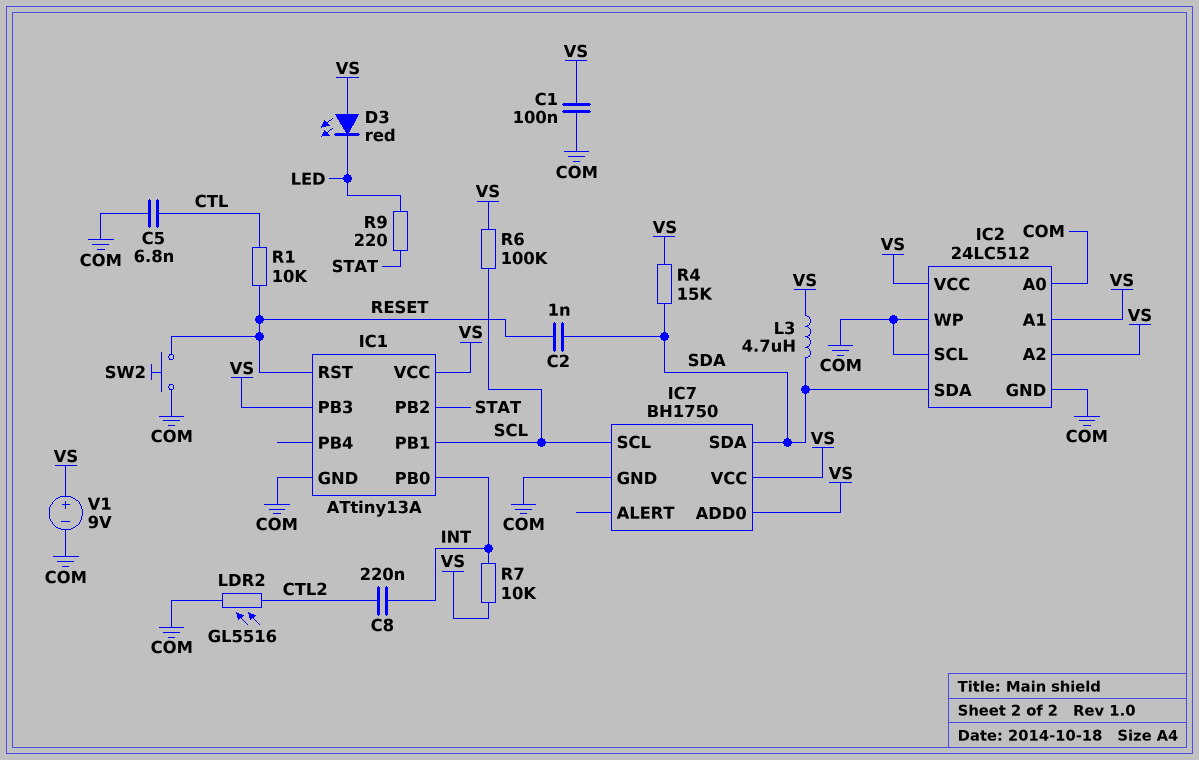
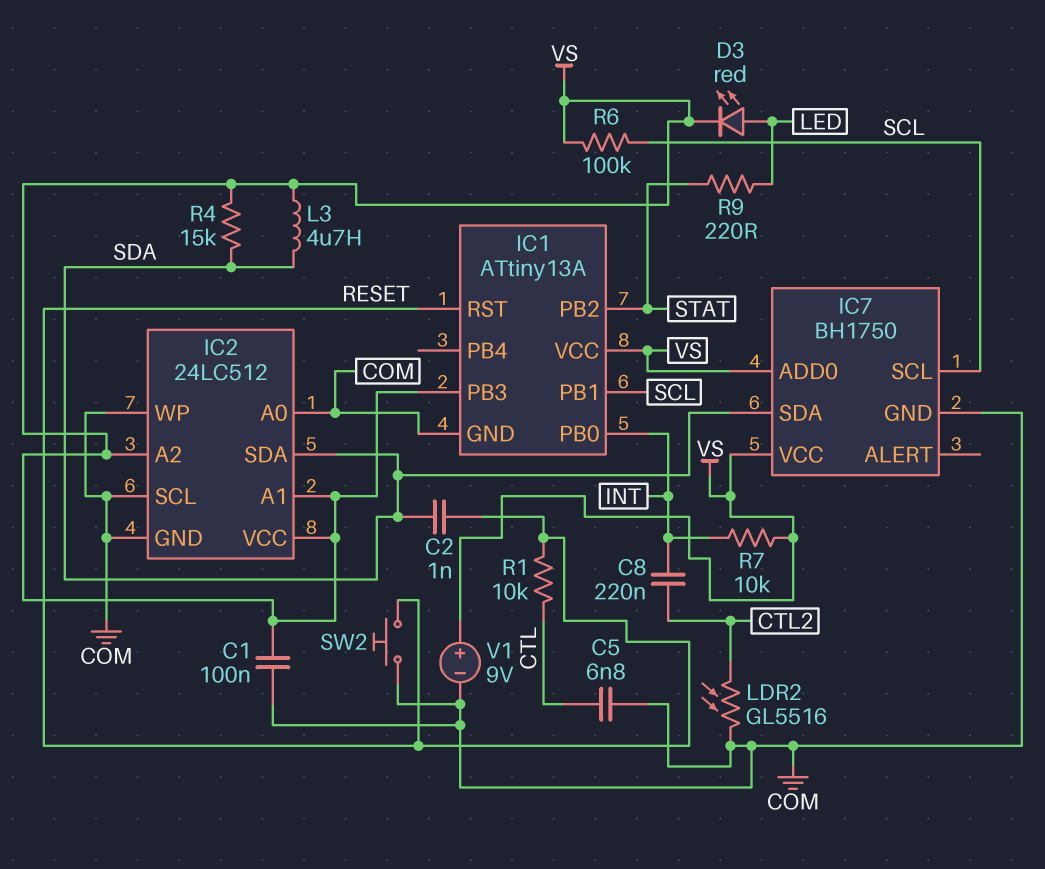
D3: LED red (A VS, K LED) -> LED red (A LED, K VS)

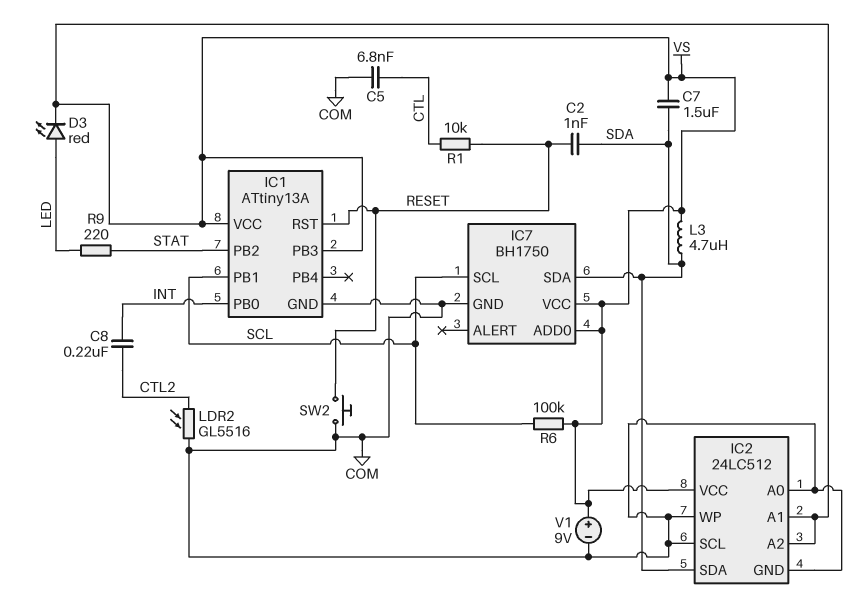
C1: 100nF (COM, VS) -> none
C7: none -> 1.5uF (SDA, VS)
R4: 15k (SDA, VS) -> none
R7: 10k (INT, VS) -> none

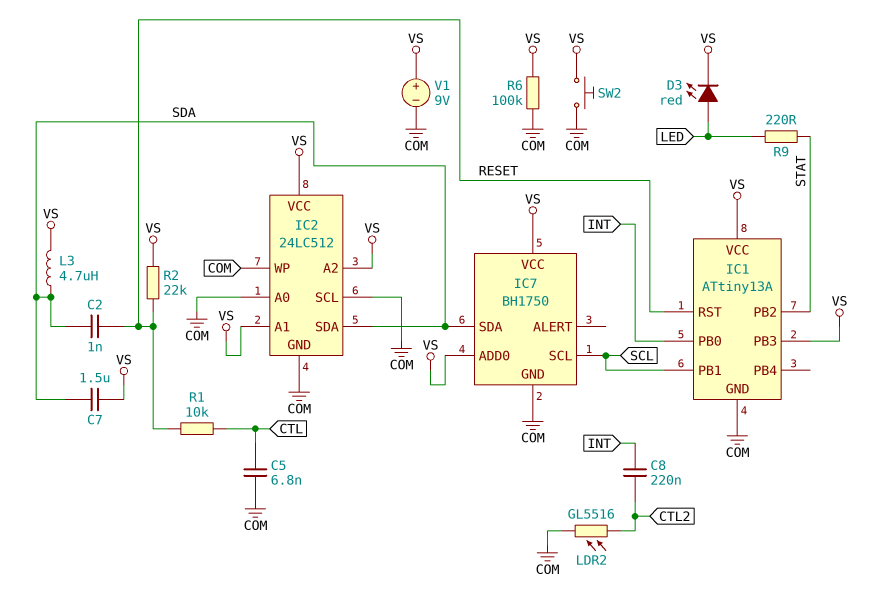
R2: none -> 22k (RESET, VS)
R6: 100k (SCL, VS) -> 100k (COM, VS)
SW2: button (COM, RESET) -> button (COM, VS)

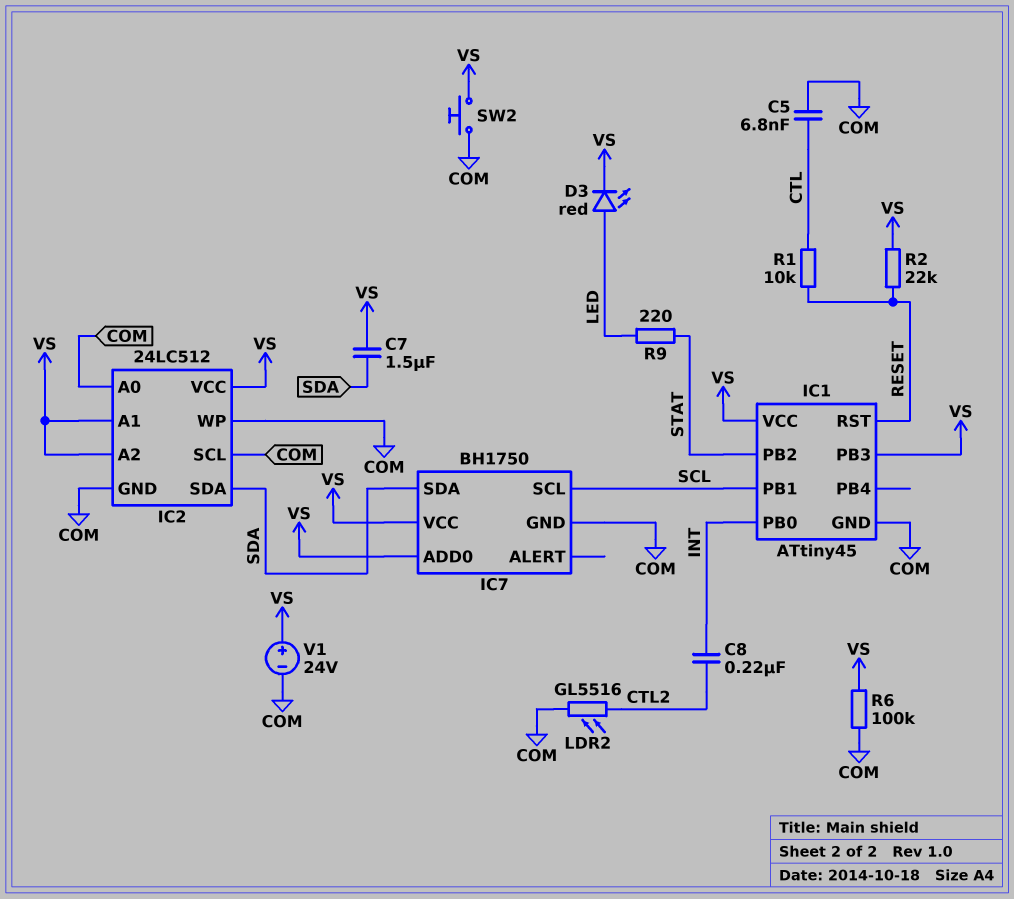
C2: 1nF (RESET, SDA) -> none
IC1: ATtiny13A -> ATtiny45
L3: 4.7uH (SDA, VS) -> none
V1: 9V (plus VS, minus COM) -> 24V (plus VS, minus COM)

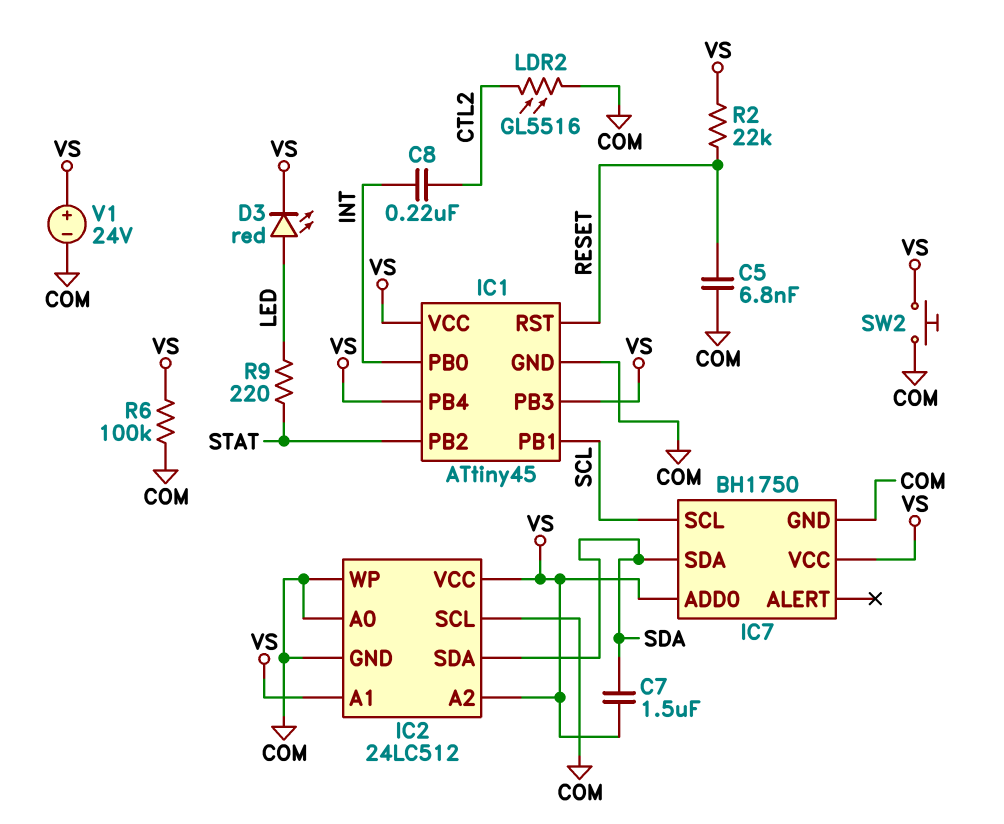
C5: 6.8nF (COM, CTL) -> 6.8nF (COM, RESET)
IC1 pin PB4: none -> VS
R1: 10k (CTL, RESET) -> none

